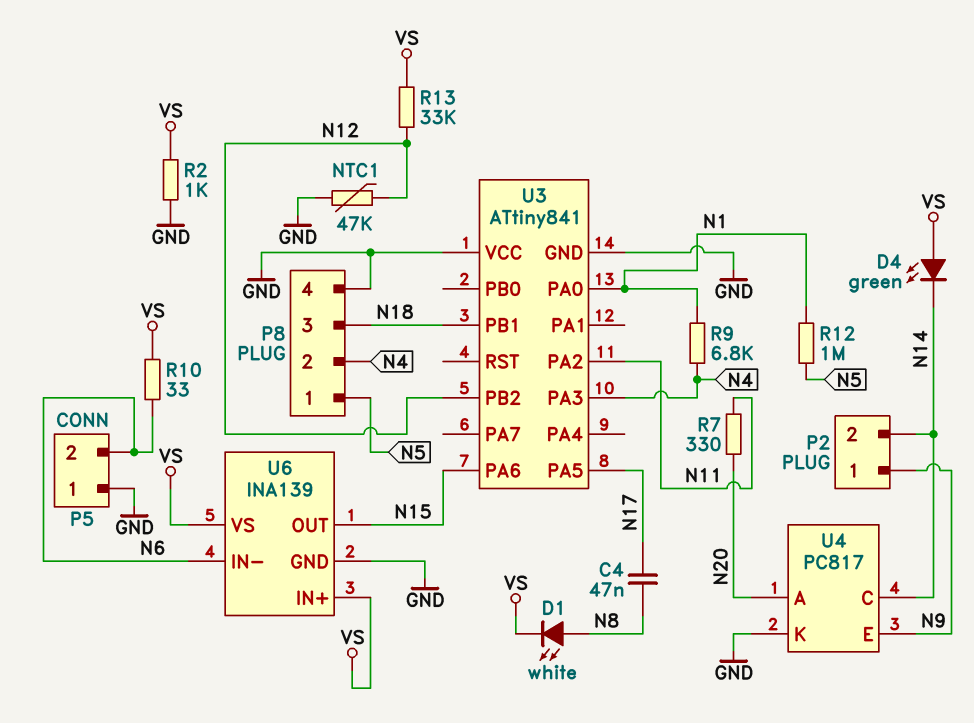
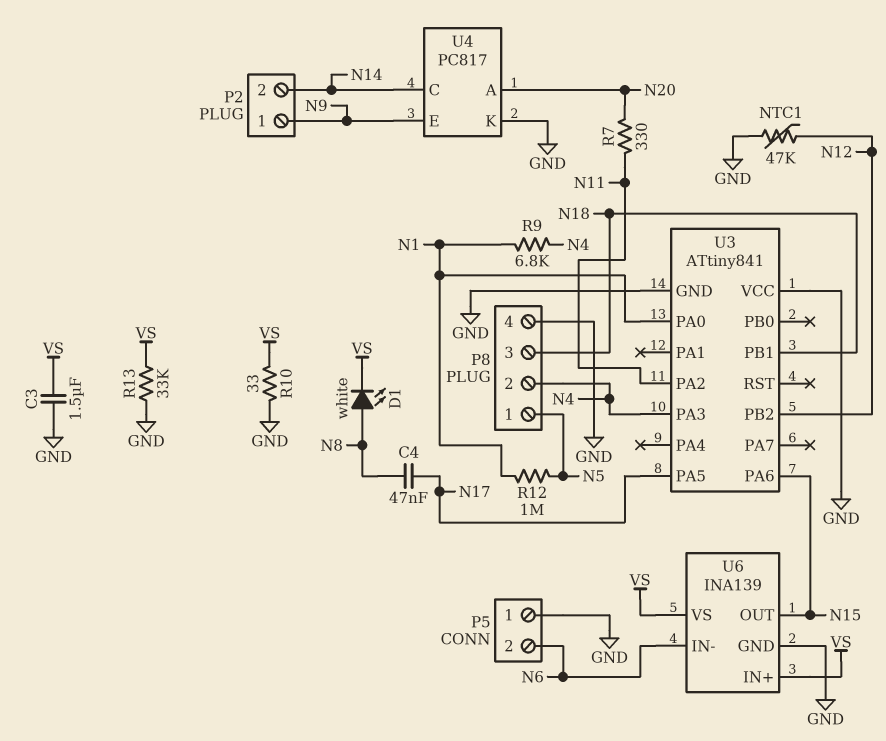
C3: none -> 1.5uF (GND, VS)
D4: LED green (A VS, K N14) -> none
R2: 1k (GND, VS) -> none
R10: 33 (N6, VS) -> 33 (GND, VS)
R13: 33k (N12, VS) -> 33k (GND, VS)

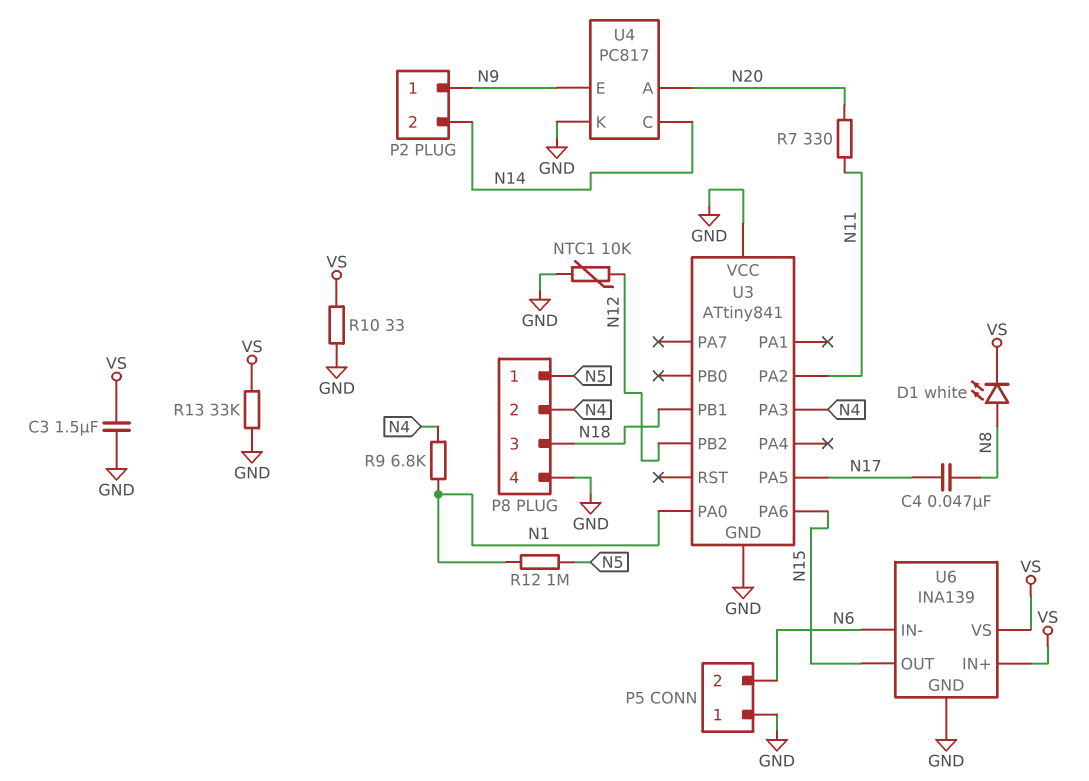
NTC1: 47k (GND, N12) -> 10k (GND, N12)

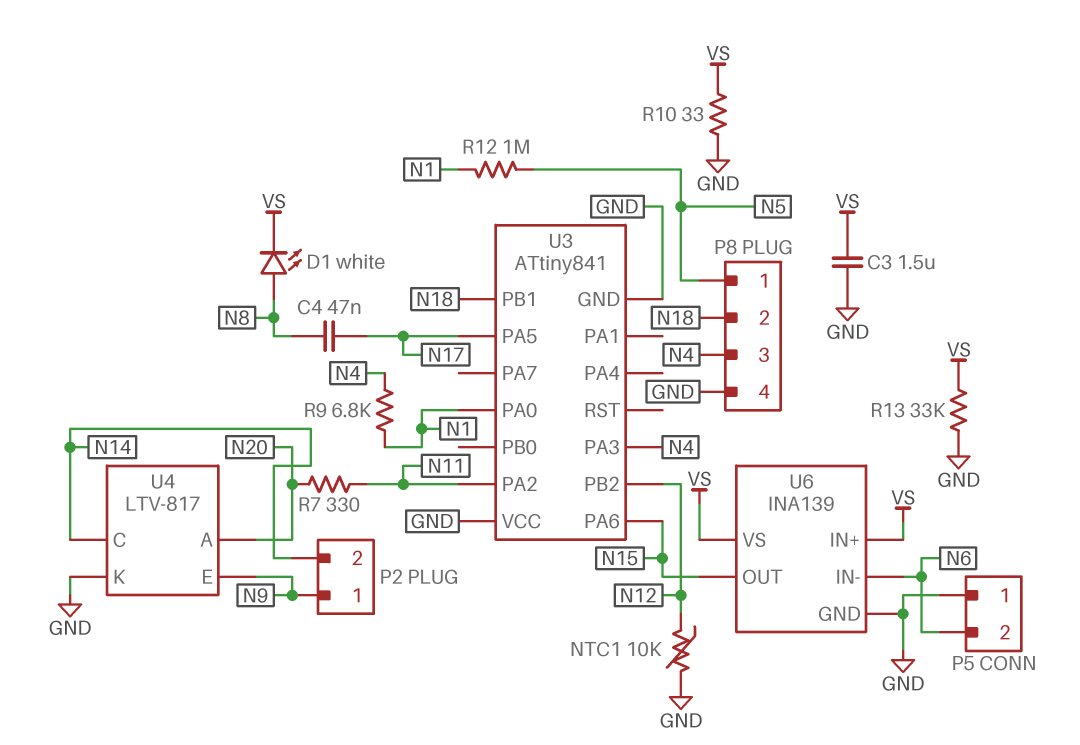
P8 pin 2: N4 -> N18
P8 pin 3: N18 -> N4
U4: PC817 -> LTV-817

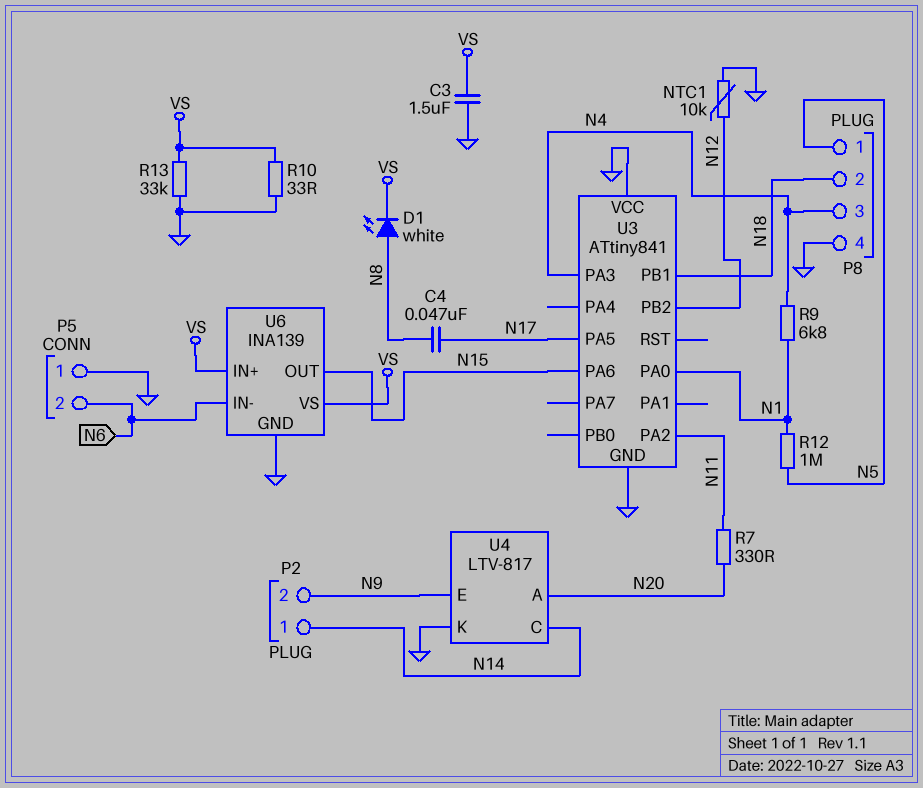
P2 pin 1: N9 -> N14
P2 pin 2: N14 -> N9

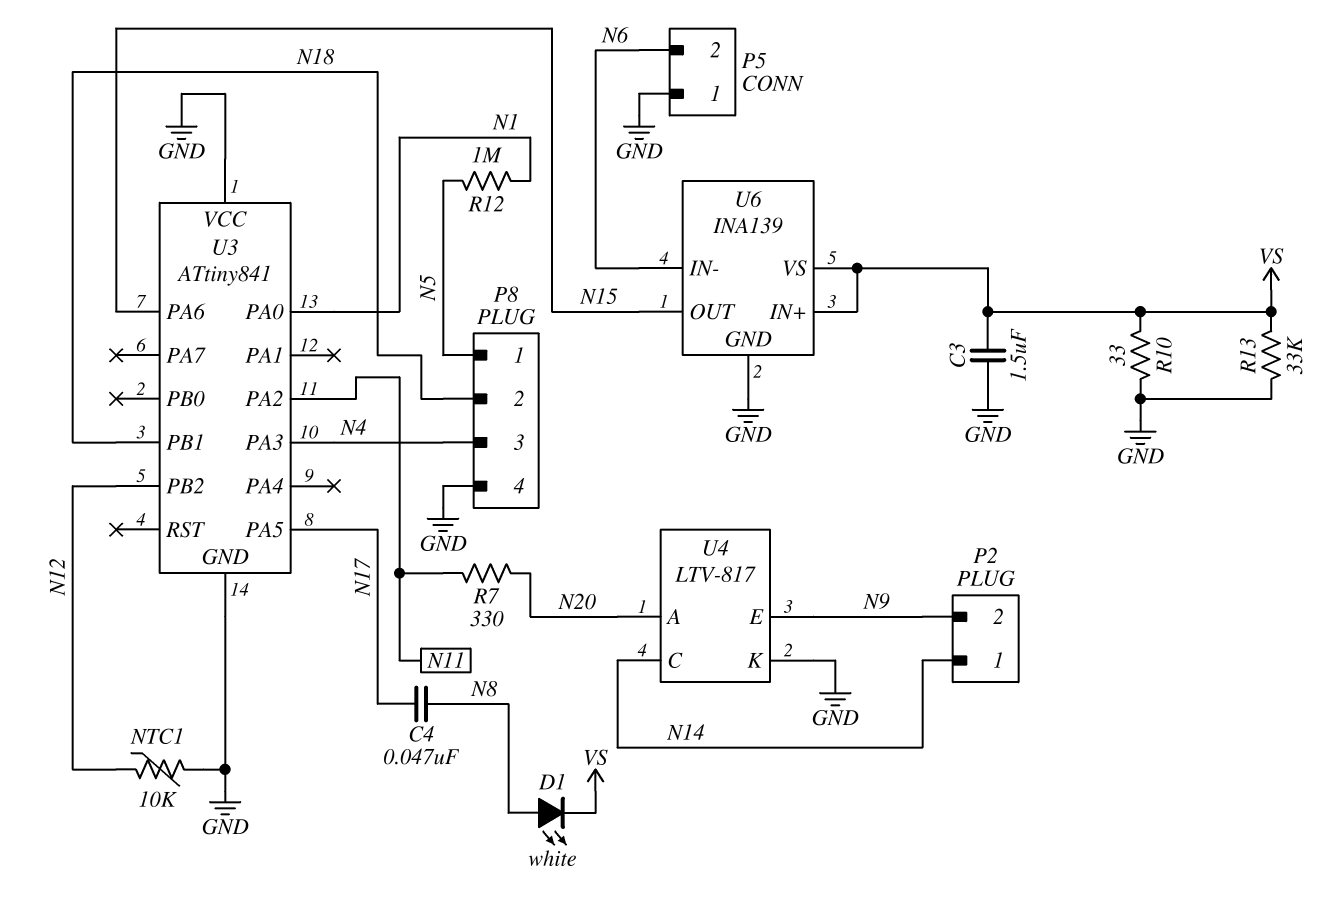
R9: 6.8k (N1, N4) -> none

